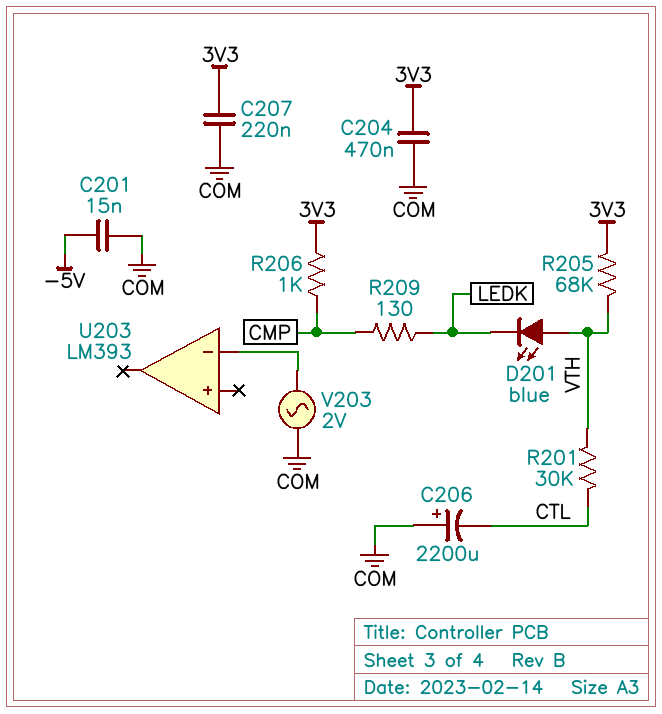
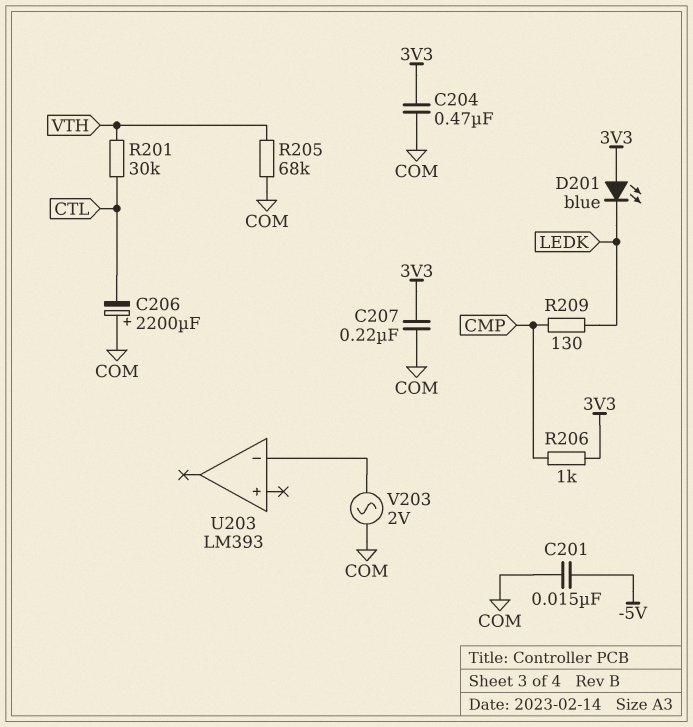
D201: LED blue (A VTH, K LEDK) -> LED blue (A 3V3, K LEDK)
R205: 68k (3V3, VTH) -> 68k (COM, VTH)

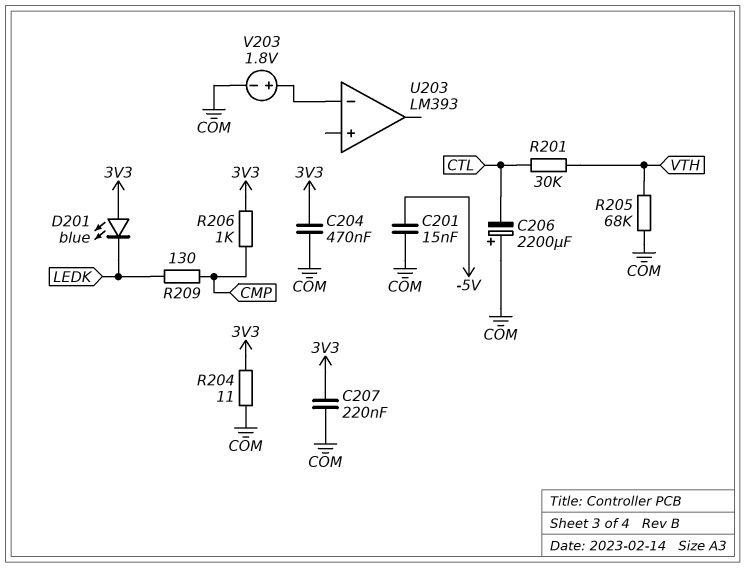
R204: none -> 11 (3V3, COM)
V203: AC 2V (COM, U203/in-) -> 1.8V (plus U203/in-, minus COM)

